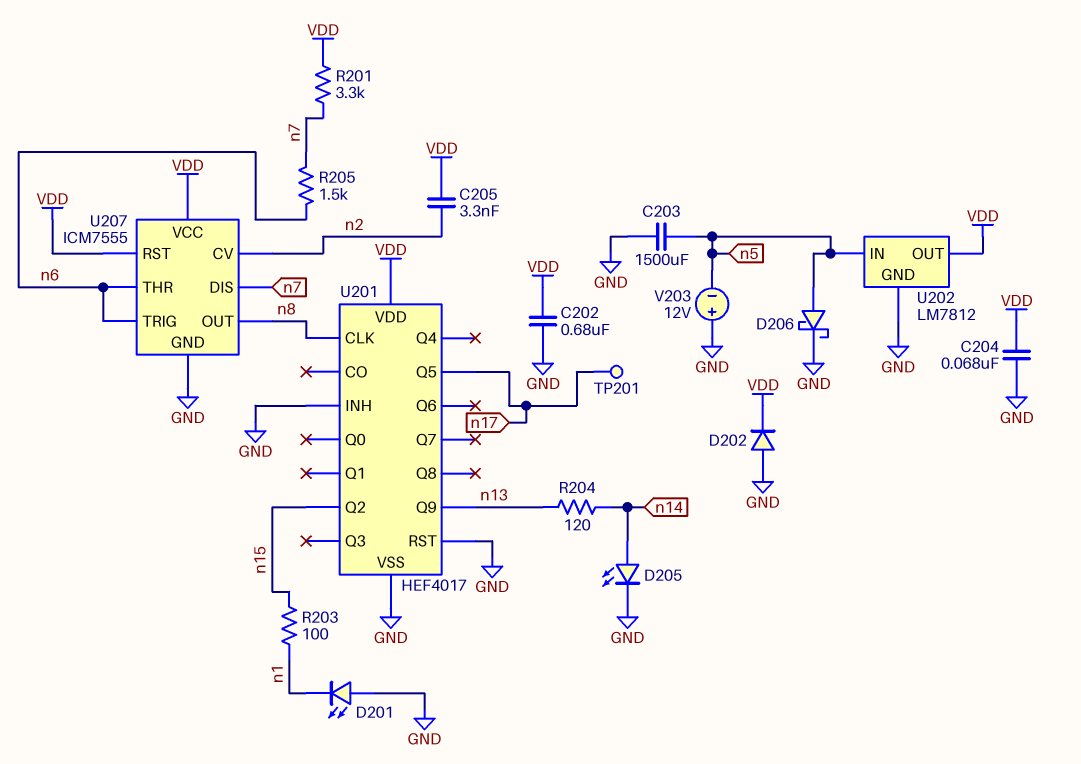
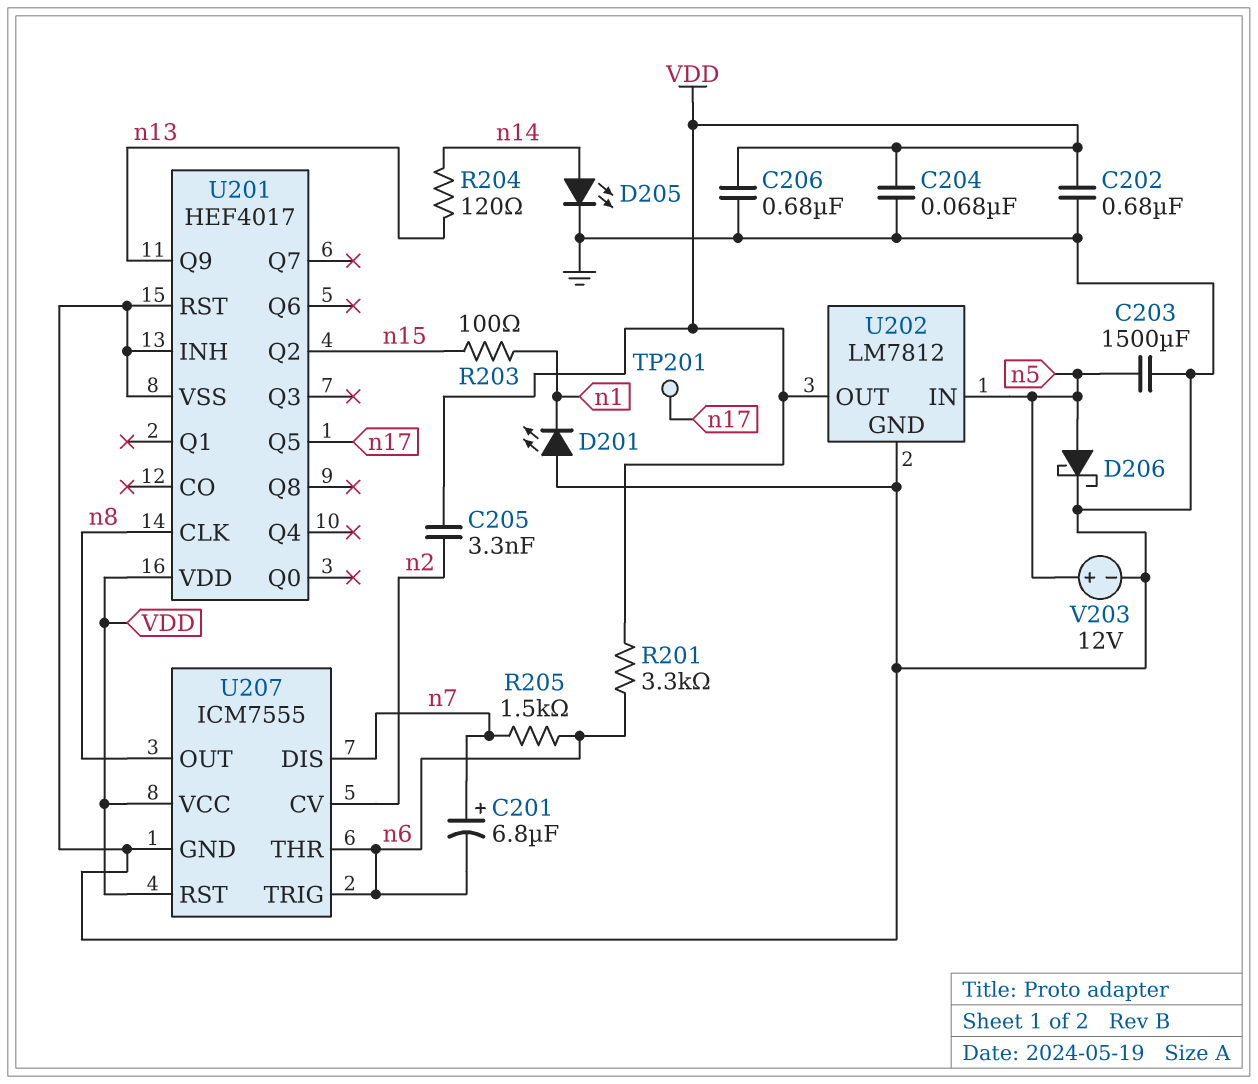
C201: none -> 6.8uF (plus n7, minus n6)
C206: none -> 680nF (GND, VDD)
D202: diode (A GND, K VDD) -> none
R201: 3.3k (VDD, n7) -> 3.3k (VDD, n6)
V203: 12V (plus GND, minus n5) -> 12V (plus n5, minus GND)

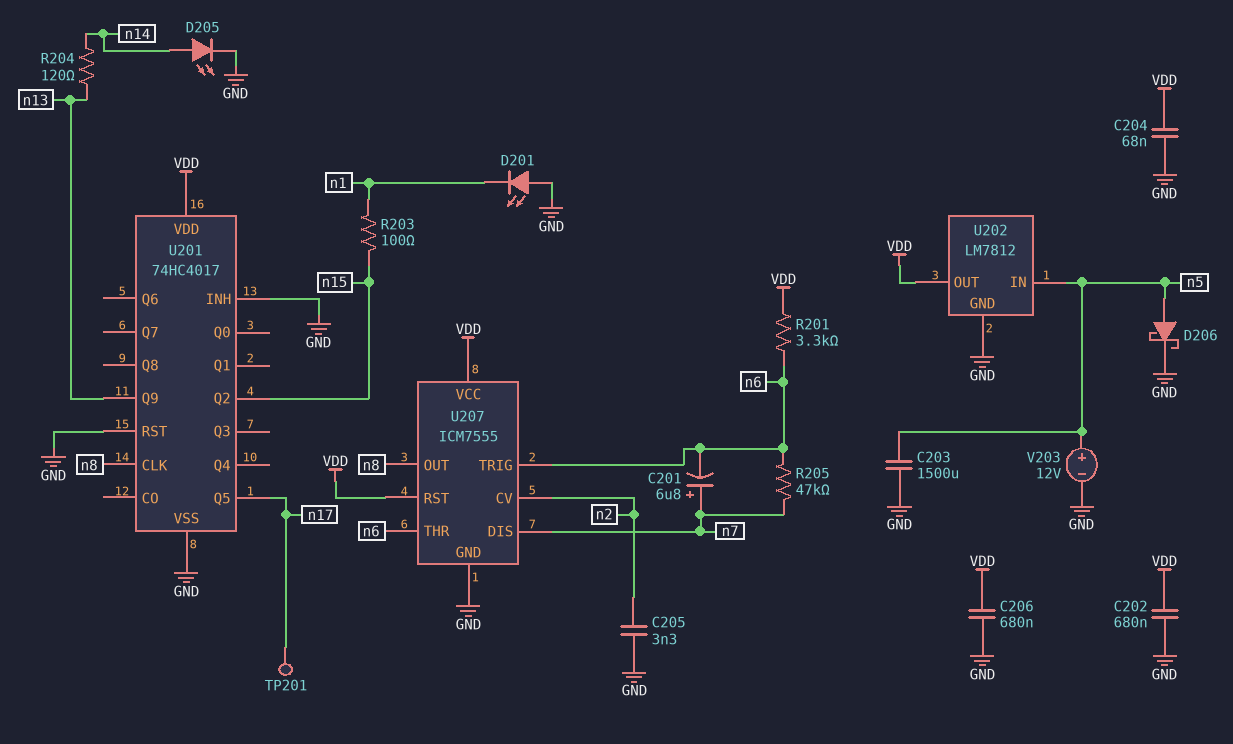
C205: 3.3nF (VDD, n2) -> 3.3nF (GND, n2)
R205: 1.5k (n6, n7) -> 47k (n6, n7)
U201: HEF4017 -> 74HC4017

